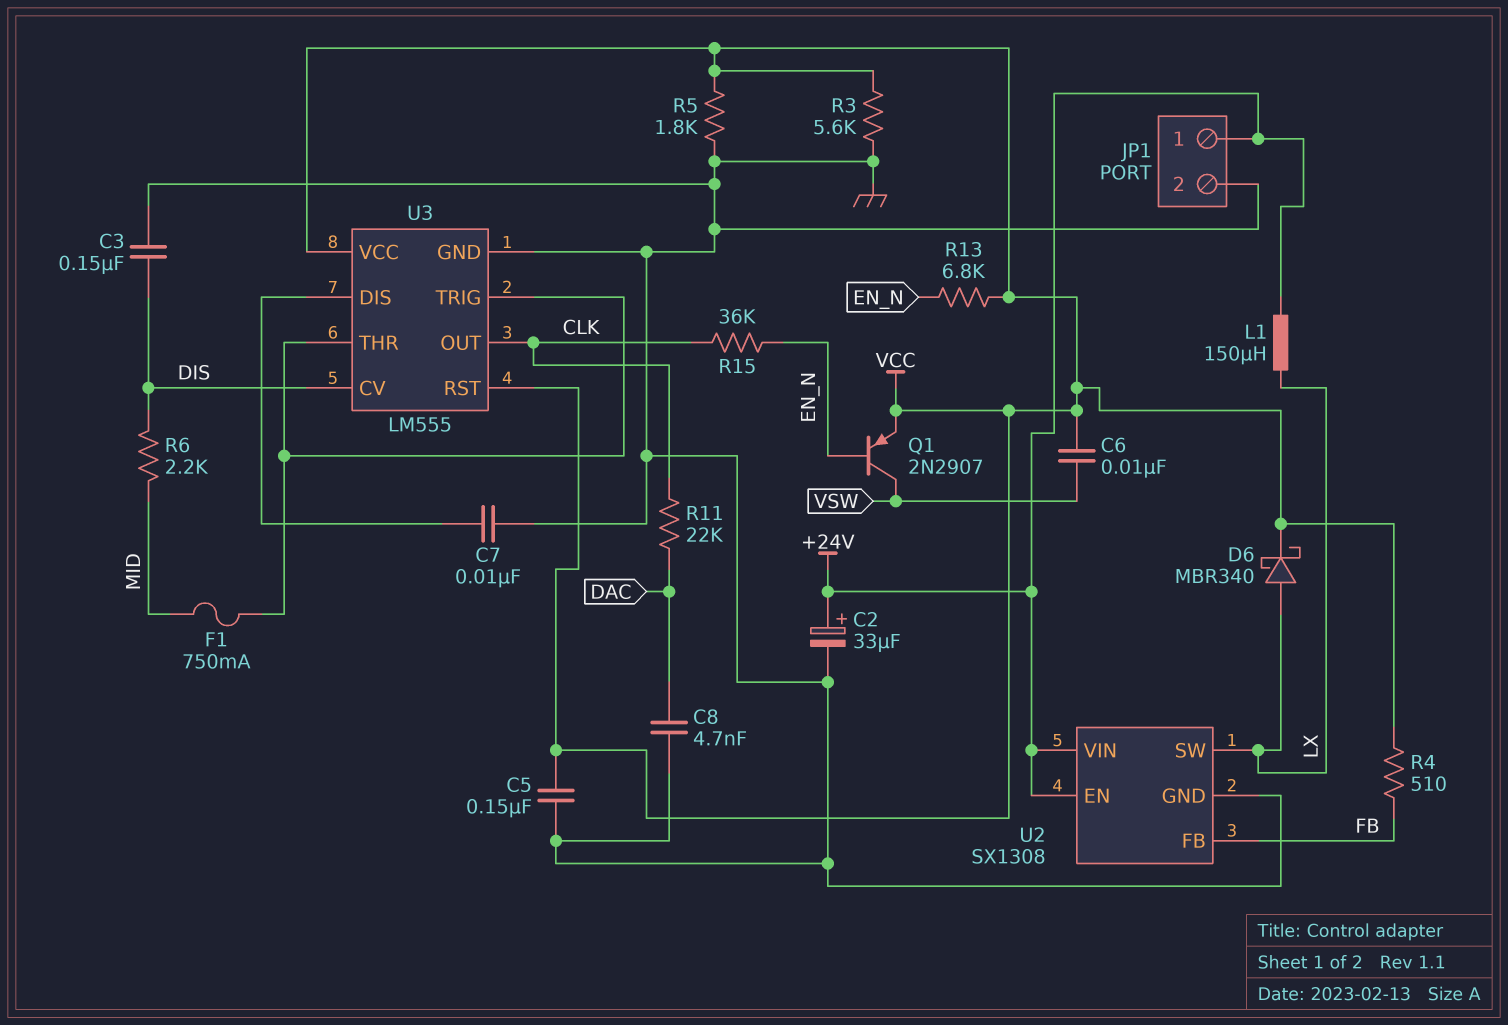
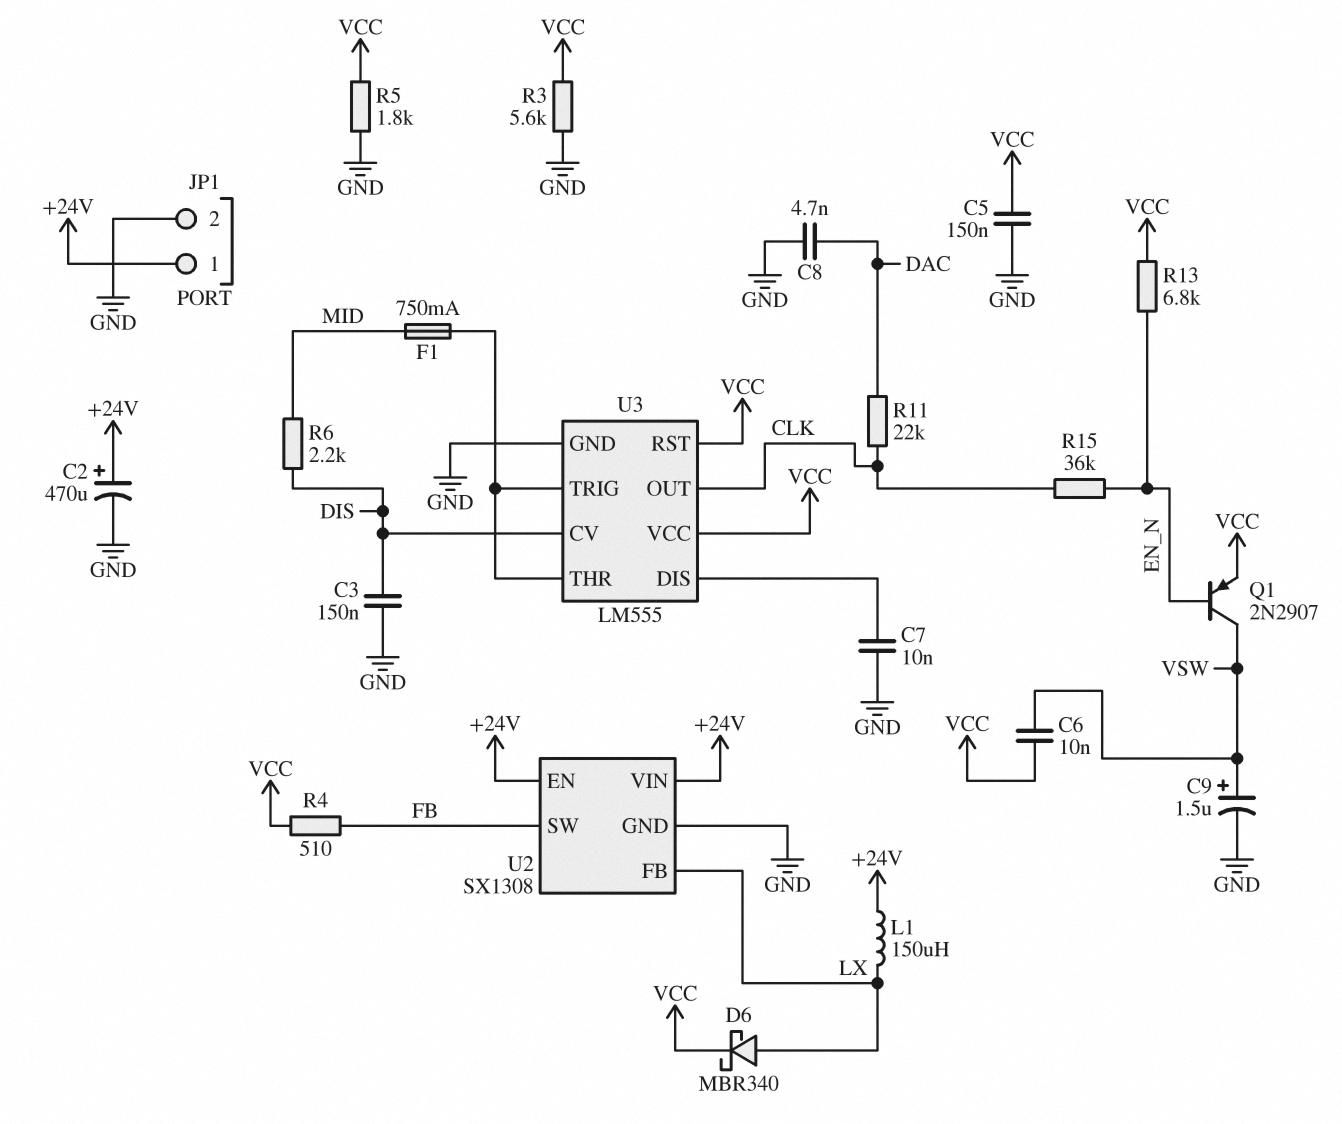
C2: 33uF (plus +24V, minus GND) -> 470uF (plus +24V, minus GND)
C9: none -> 1.5uF (plus VSW, minus GND)
U2 pin FB: FB -> LX
U2 pin SW: LX -> FB

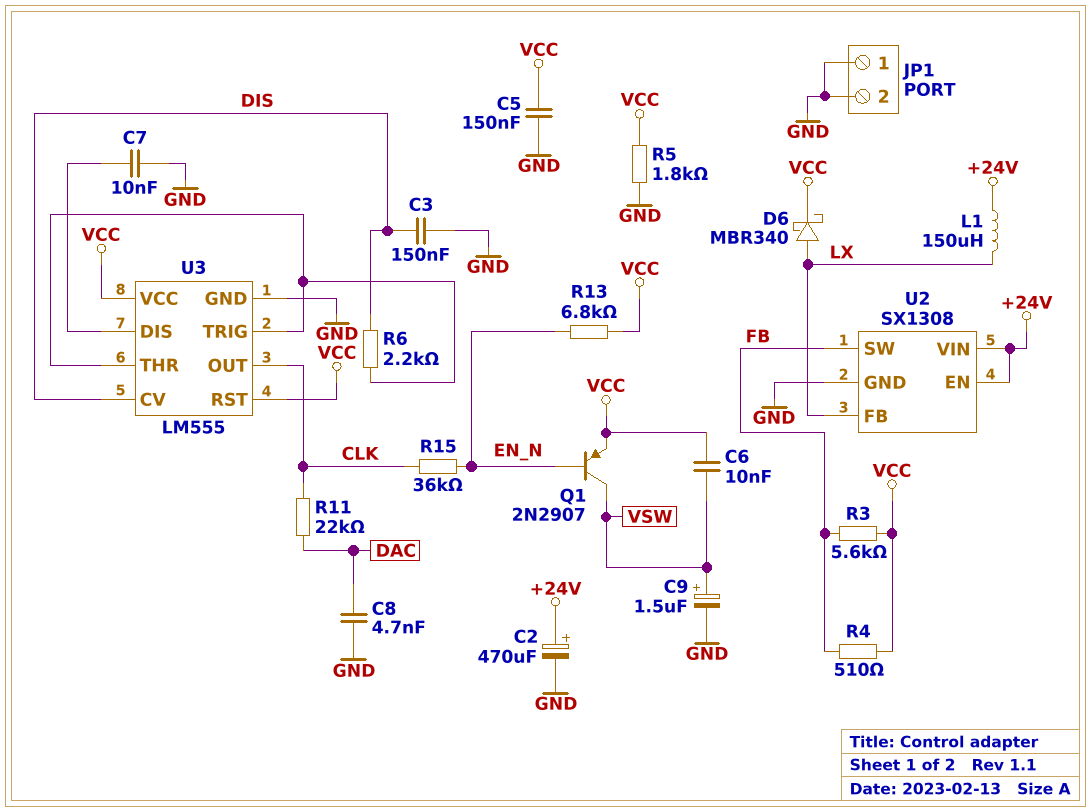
F1: 750mA (MID, U3/THR) -> none
JP1 pin 1: +24V -> GND
R3: 5.6k (GND, VCC) -> 5.6k (FB, VCC)
R6: 2.2k (DIS, MID) -> 2.2k (DIS, U3/THR)

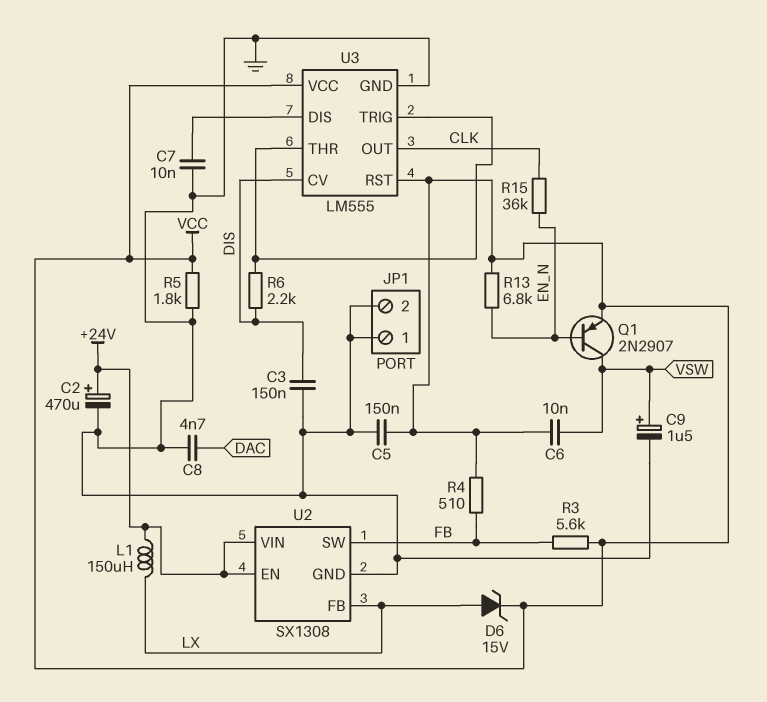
D6: schottky MBR340 (A LX, K VCC) -> zener 15V (A LX, K VCC)
R11: 22k (CLK, DAC) -> none

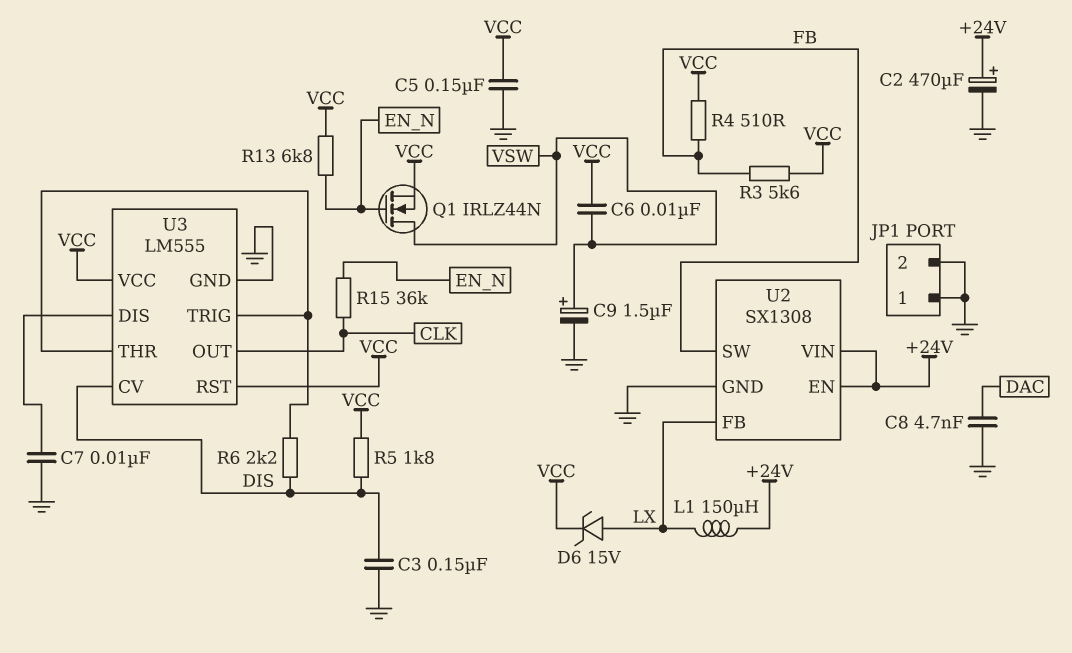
Q1: PNP 2N2907 (B EN_N, C VSW, E VCC) -> NMOS IRLZ44N (G EN_N, D VSW, S VCC)
R5: 1.8k (GND, VCC) -> 1.8k (DIS, VCC)

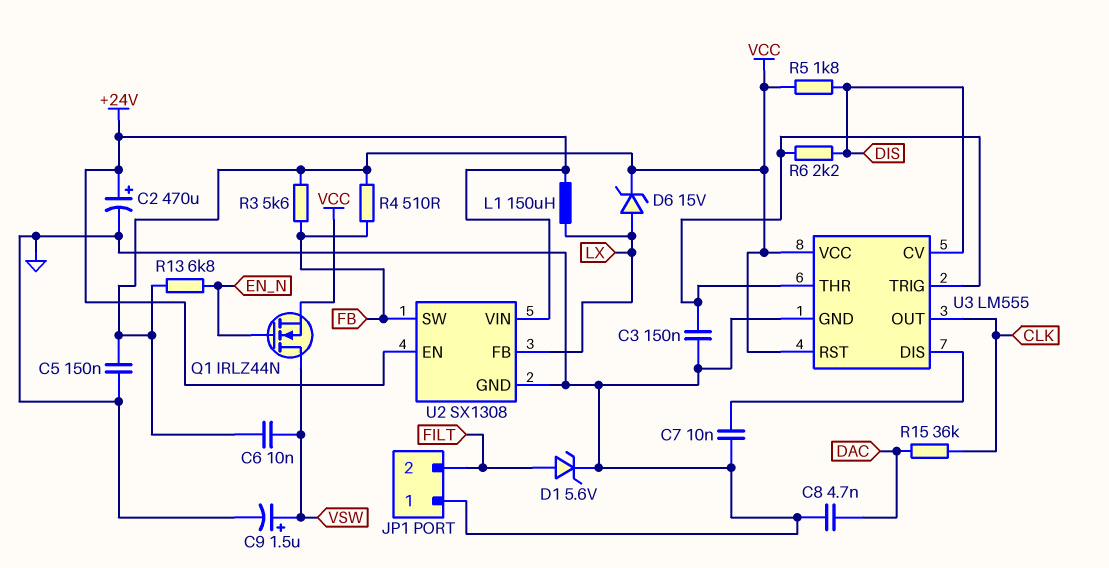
C3: 150nF (DIS, GND) -> 150nF (GND, U3/THR)
D1: none -> zener 5.6V (A FILT, K GND)
JP1 pin 2: GND -> FILT
R15: 36k (CLK, EN_N) -> 36k (CLK, DAC)

